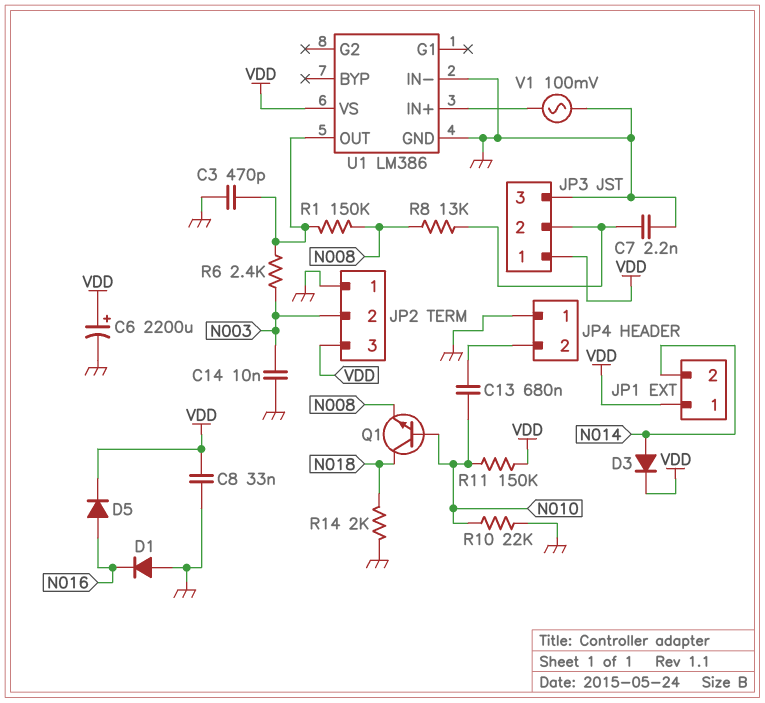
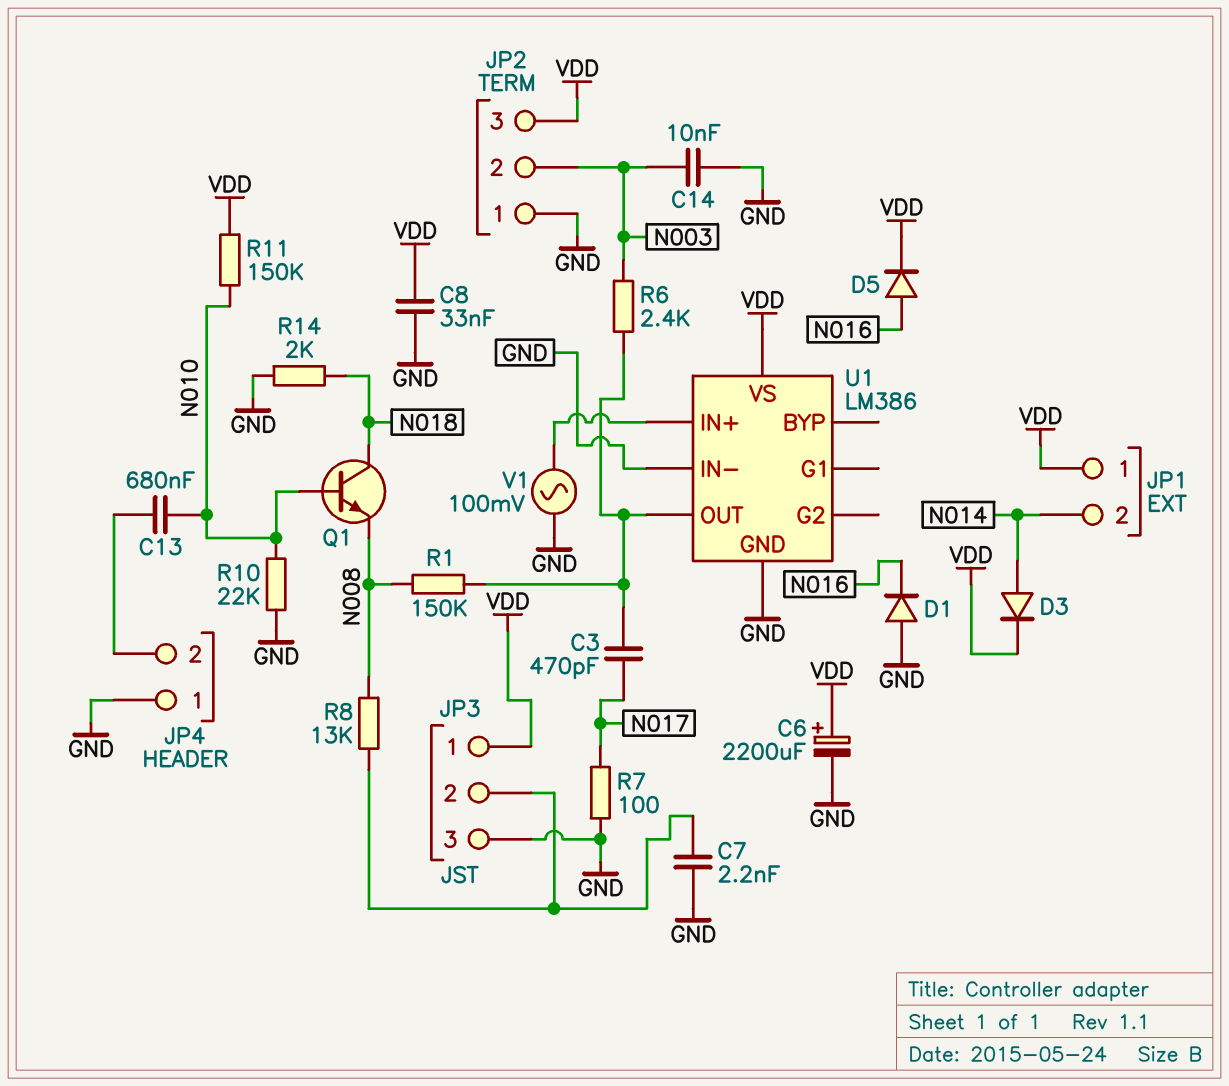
C3: 470pF (GND, U1/OUT) -> 470pF (N017, U1/OUT)
R7: none -> 100 (GND, N017)

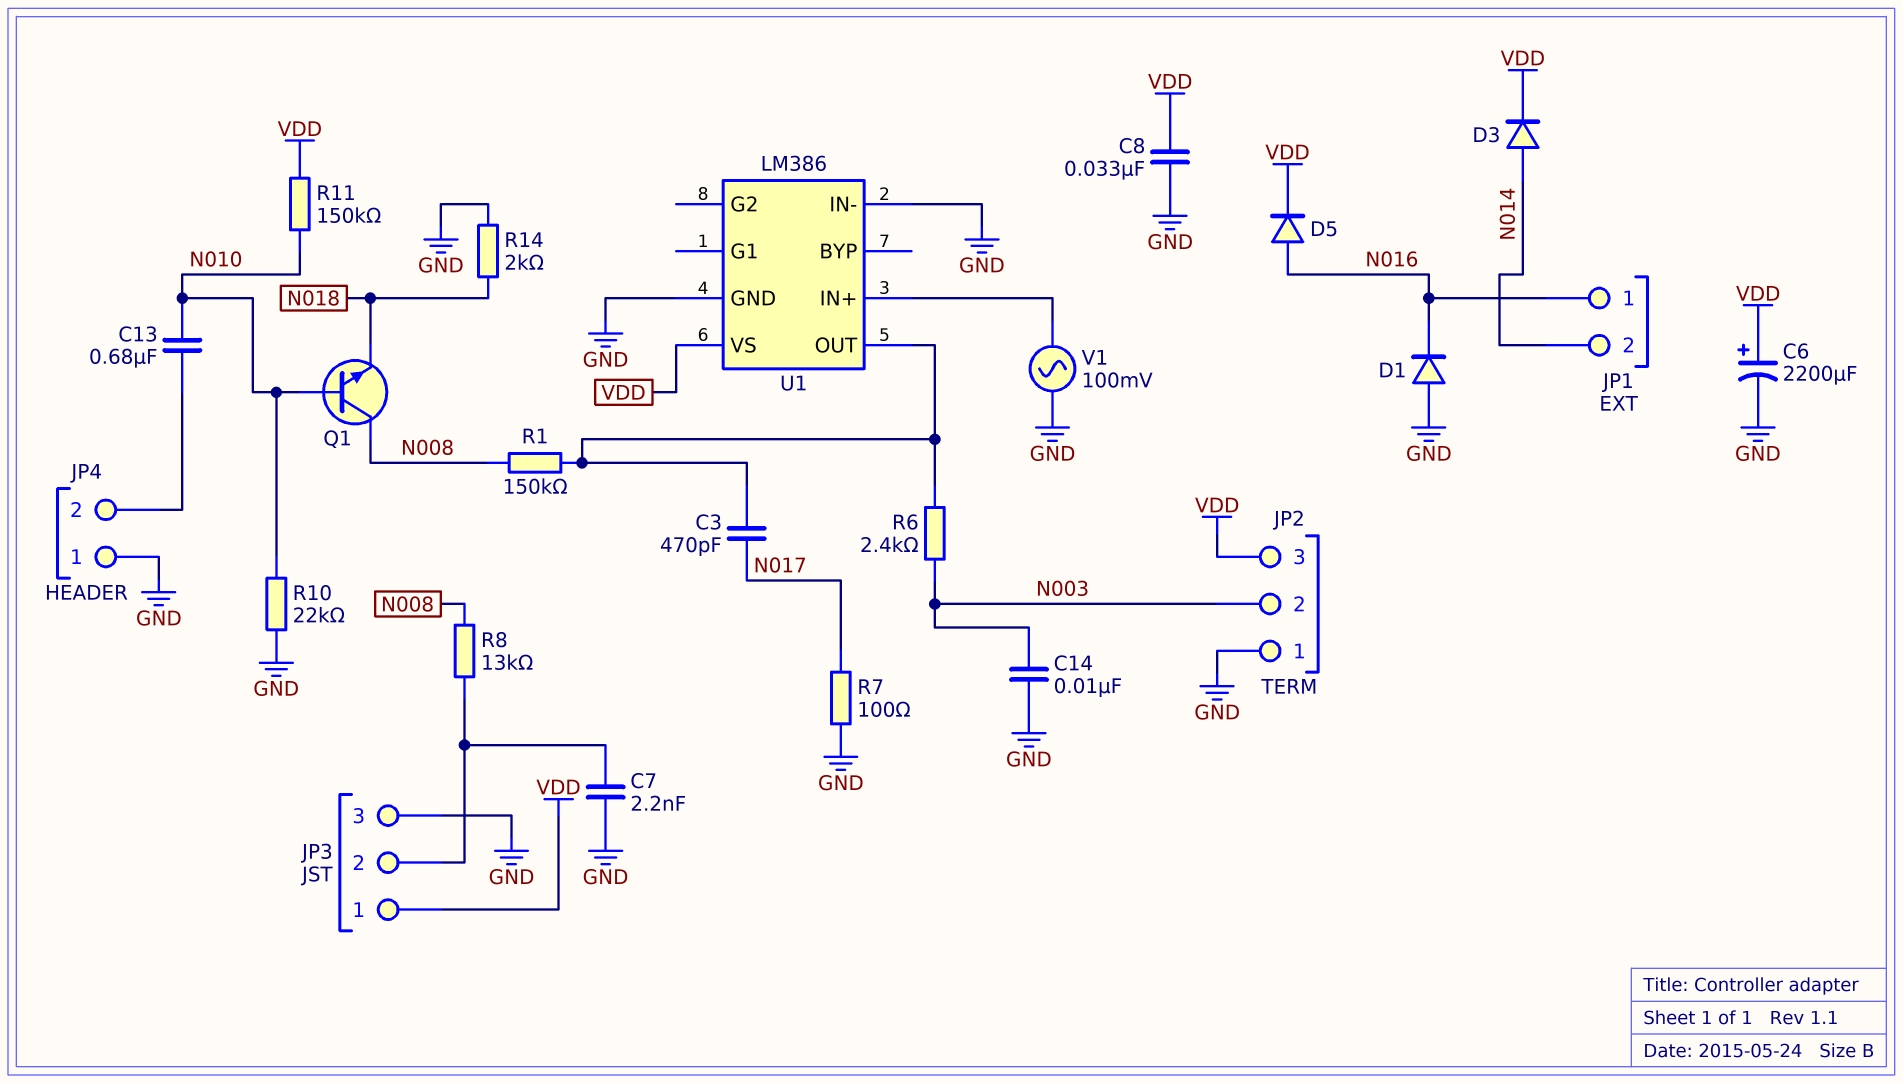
JP1 pin 1: VDD -> N016
Q1: NPN (B N010, C N018, E N008) -> NPN (B N010, C N008, E N018)

